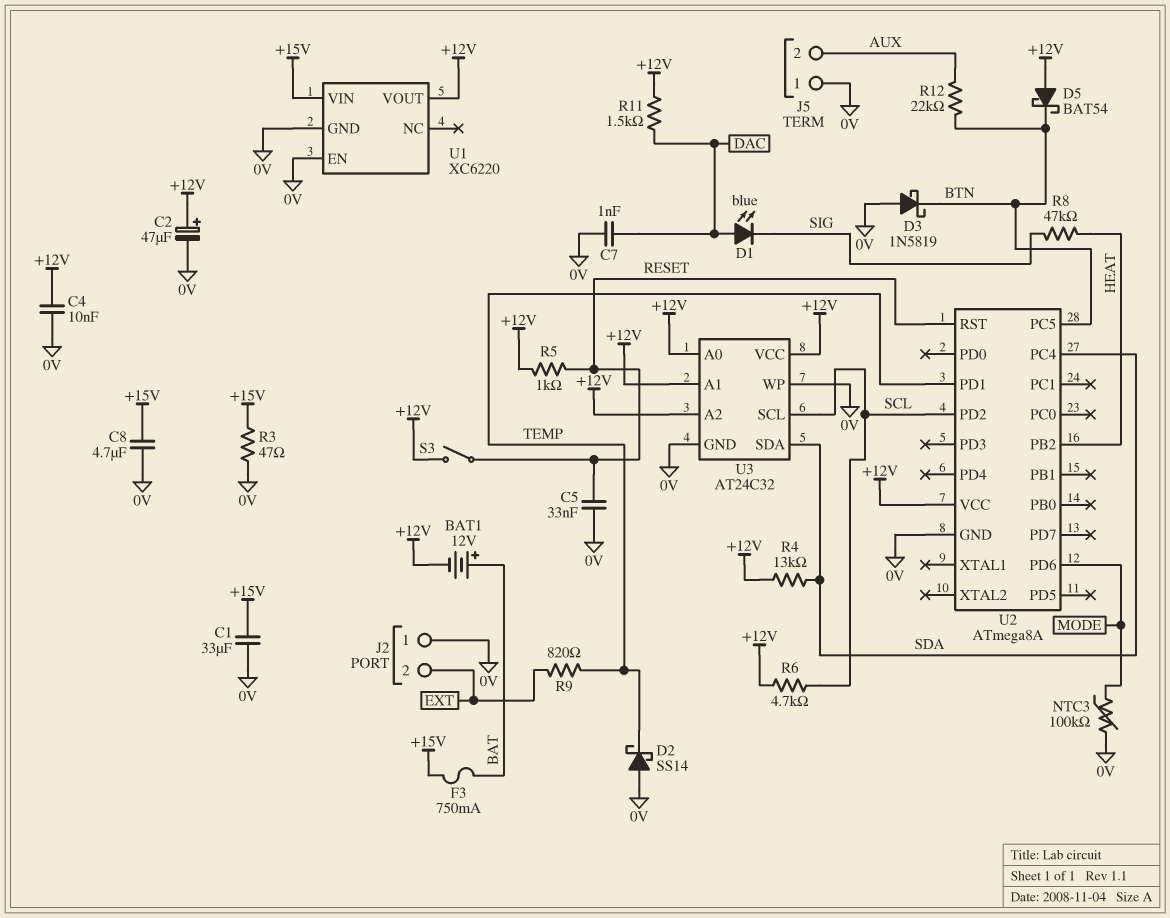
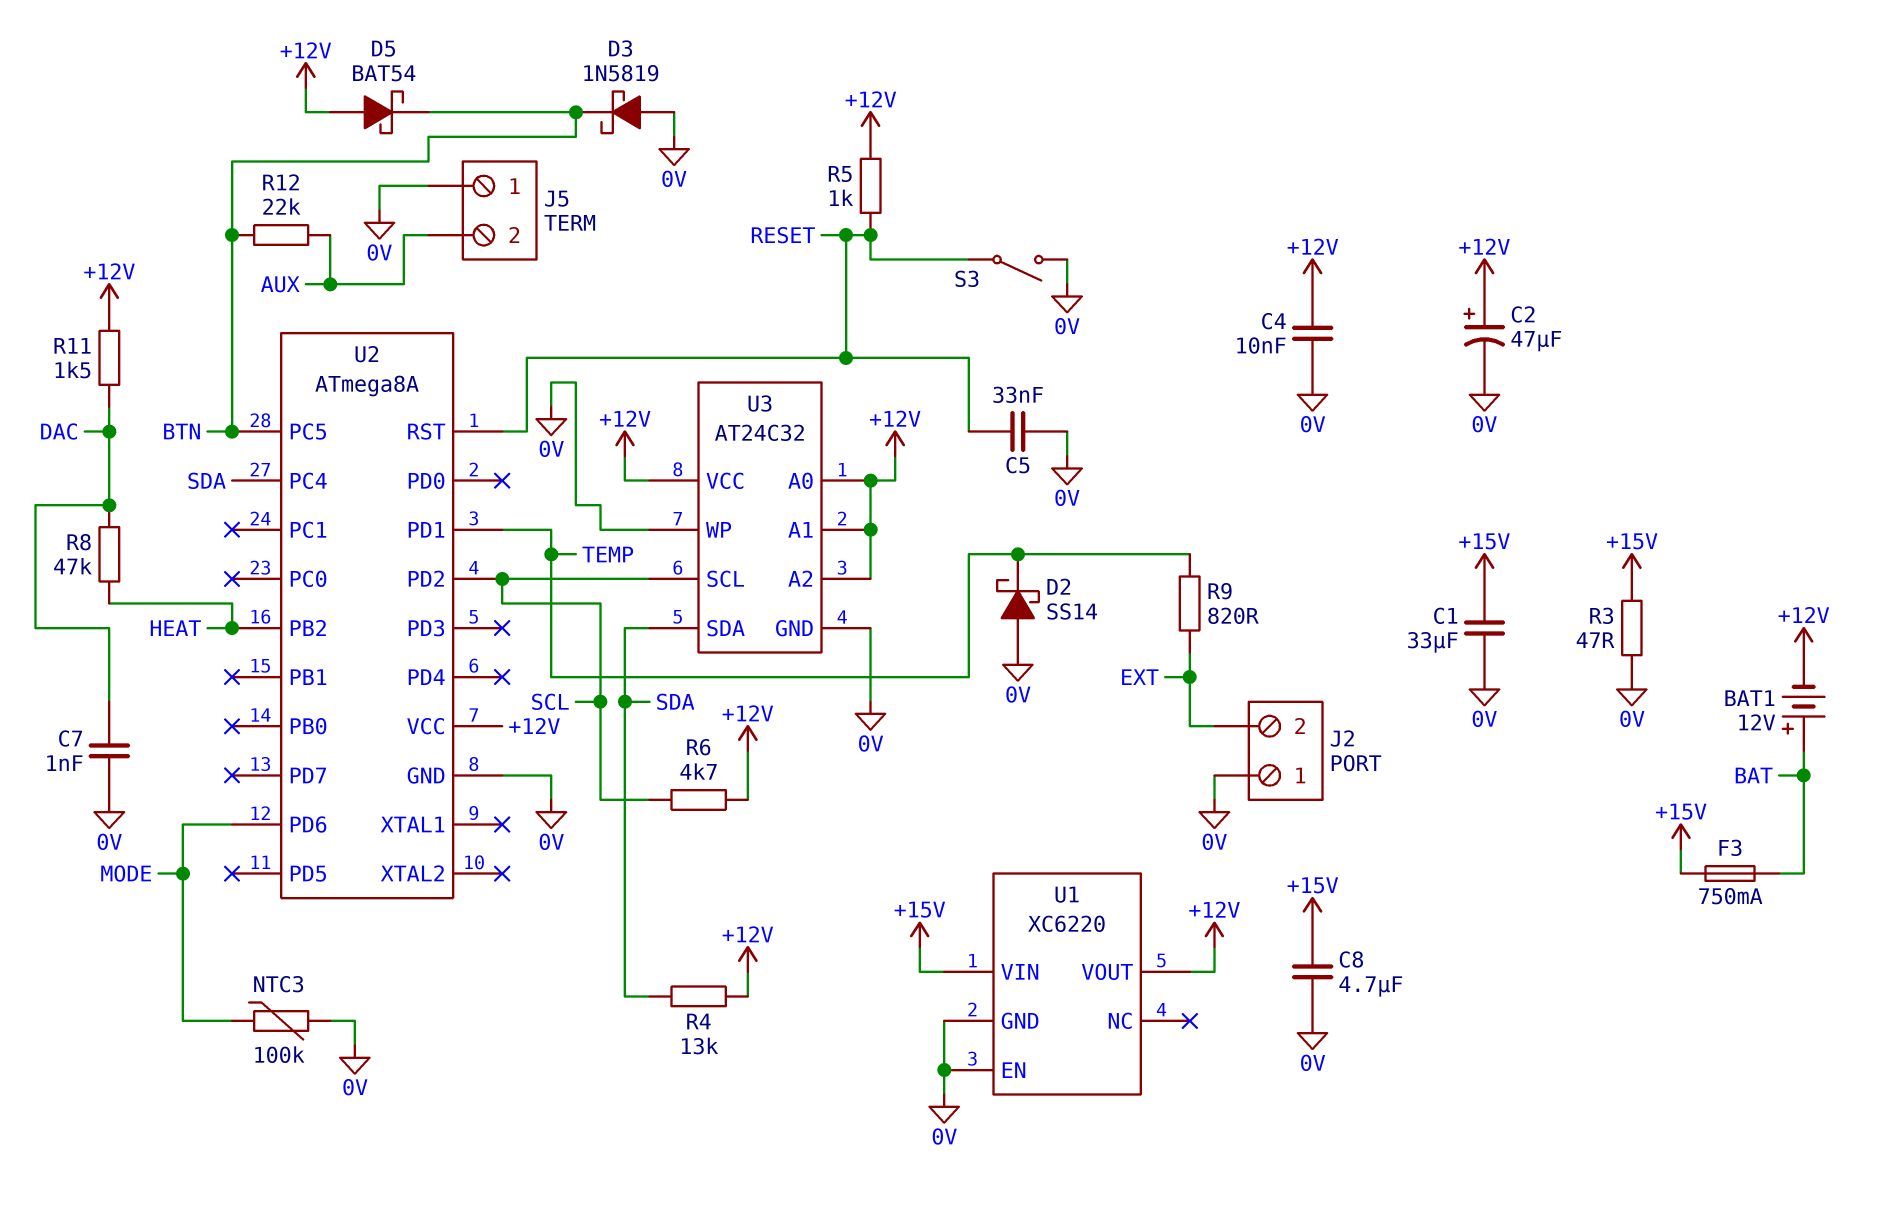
D1: LED blue (A DAC, K SIG) -> none
R8: 47k (HEAT, SIG) -> 47k (DAC, HEAT)
S3: switch (+12V, RESET) -> switch (0V, RESET)

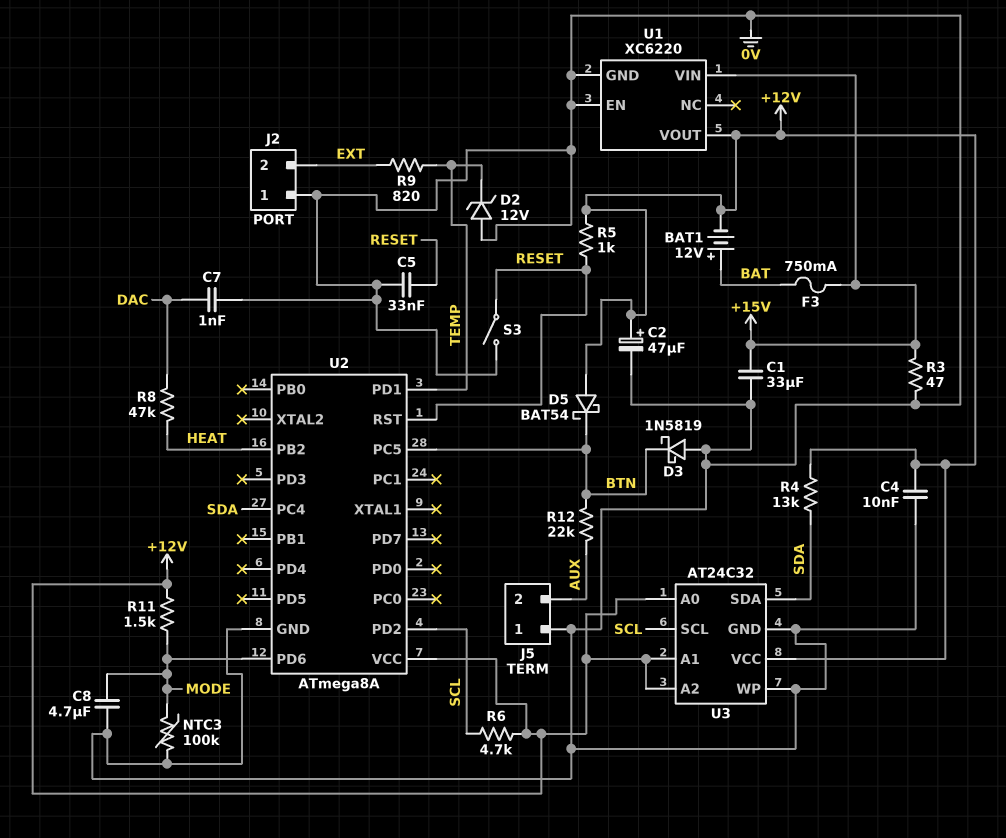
C8: 4.7uF (+15V, 0V) -> 4.7uF (0V, MODE)
D2: schottky SS14 (A 0V, K TEMP) -> zener 12V (A 0V, K TEMP)
R11: 1.5k (+12V, DAC) -> 1.5k (+12V, MODE)

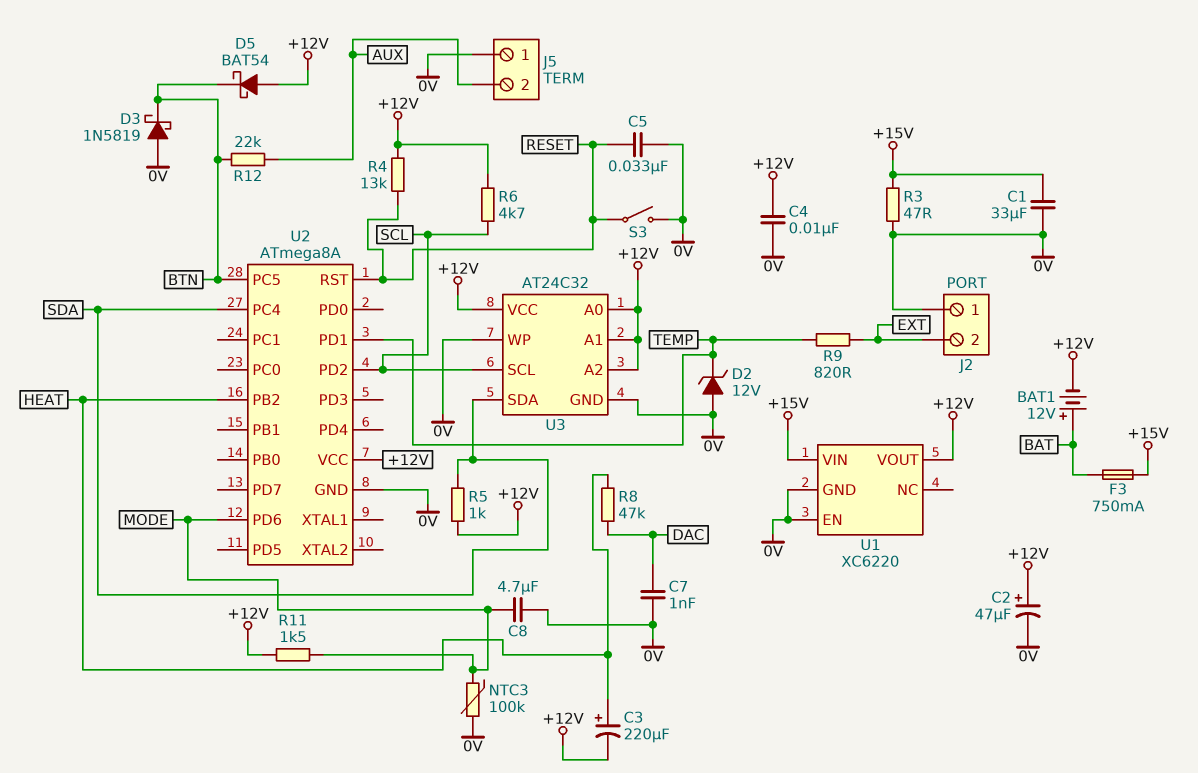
C3: none -> 220uF (plus HEAT, minus +12V)
R4: 13k (+12V, SDA) -> 13k (+12V, RESET)
R5: 1k (+12V, RESET) -> 1k (+12V, SDA)

